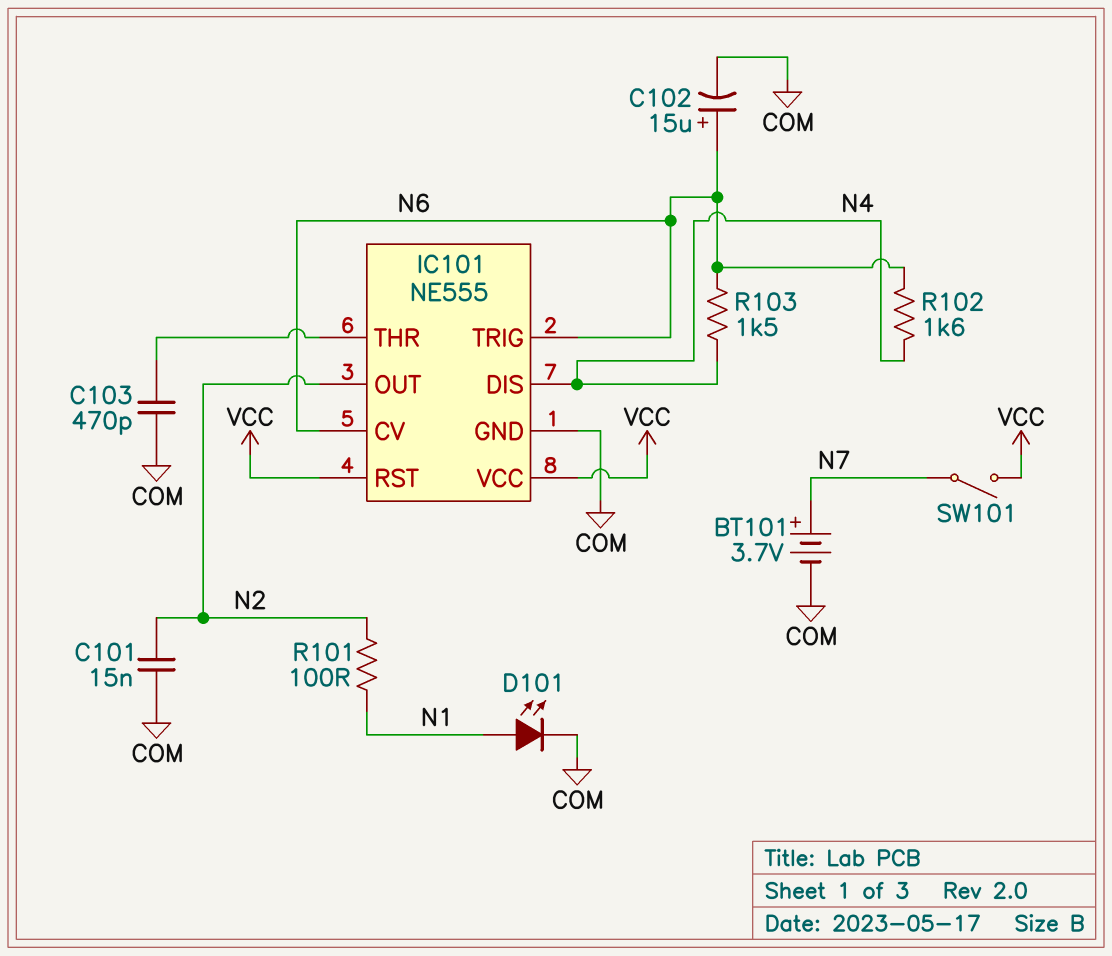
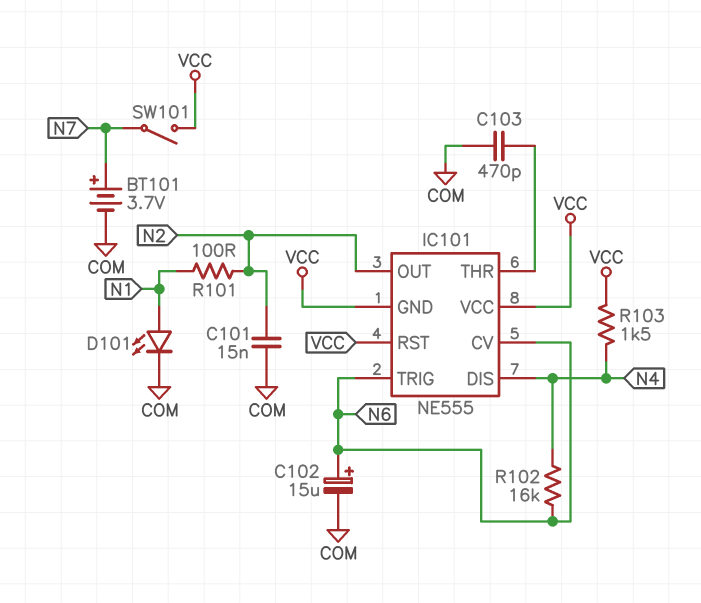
IC101 pin GND: COM -> VCC
R102: 1.6k (N4, N6) -> 16k (N4, N6)
R103: 1.5k (N4, N6) -> 1.5k (N4, VCC)

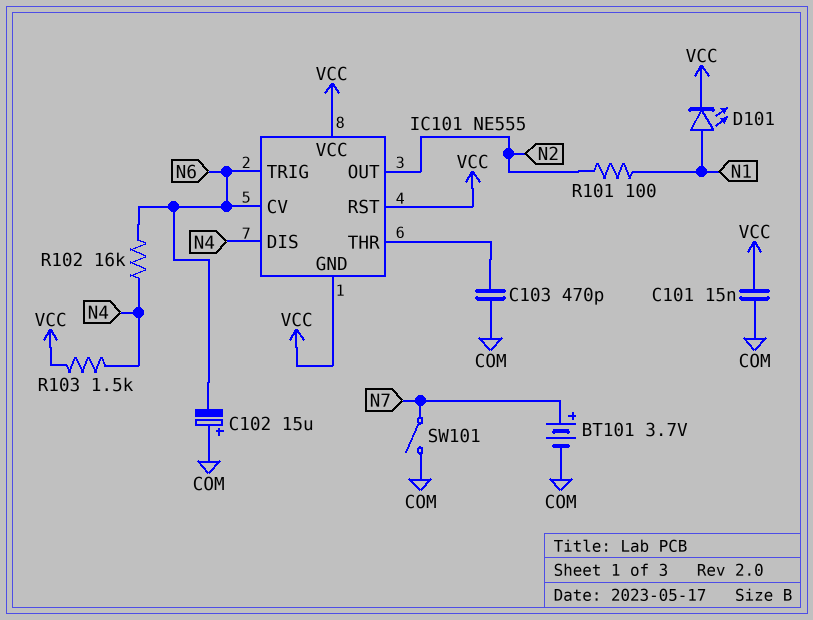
C101: 15nF (COM, N2) -> 15nF (COM, VCC)
C102: 15uF (plus N6, minus COM) -> 15uF (plus COM, minus N6)
D101: LED (A N1, K COM) -> LED (A N1, K VCC)
SW101: switch (N7, VCC) -> switch (COM, N7)

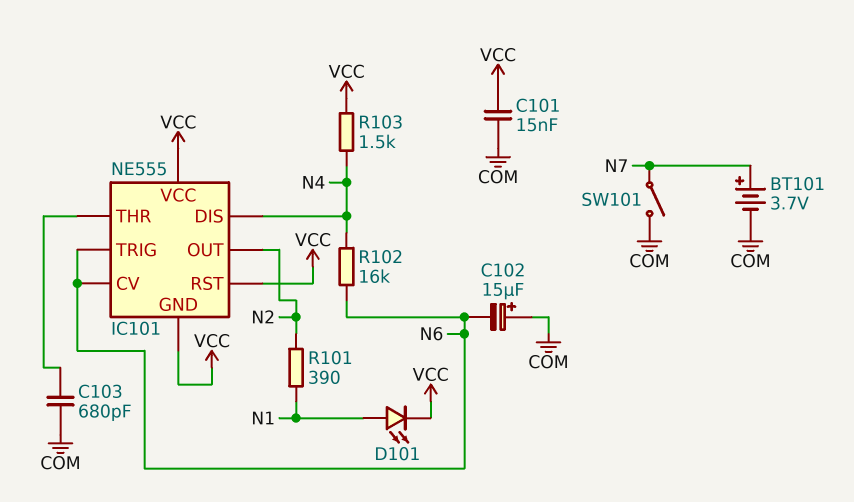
C103: 470pF (COM, IC101/THR) -> 680pF (COM, IC101/THR)
R101: 100 (N1, N2) -> 390 (N1, N2)

